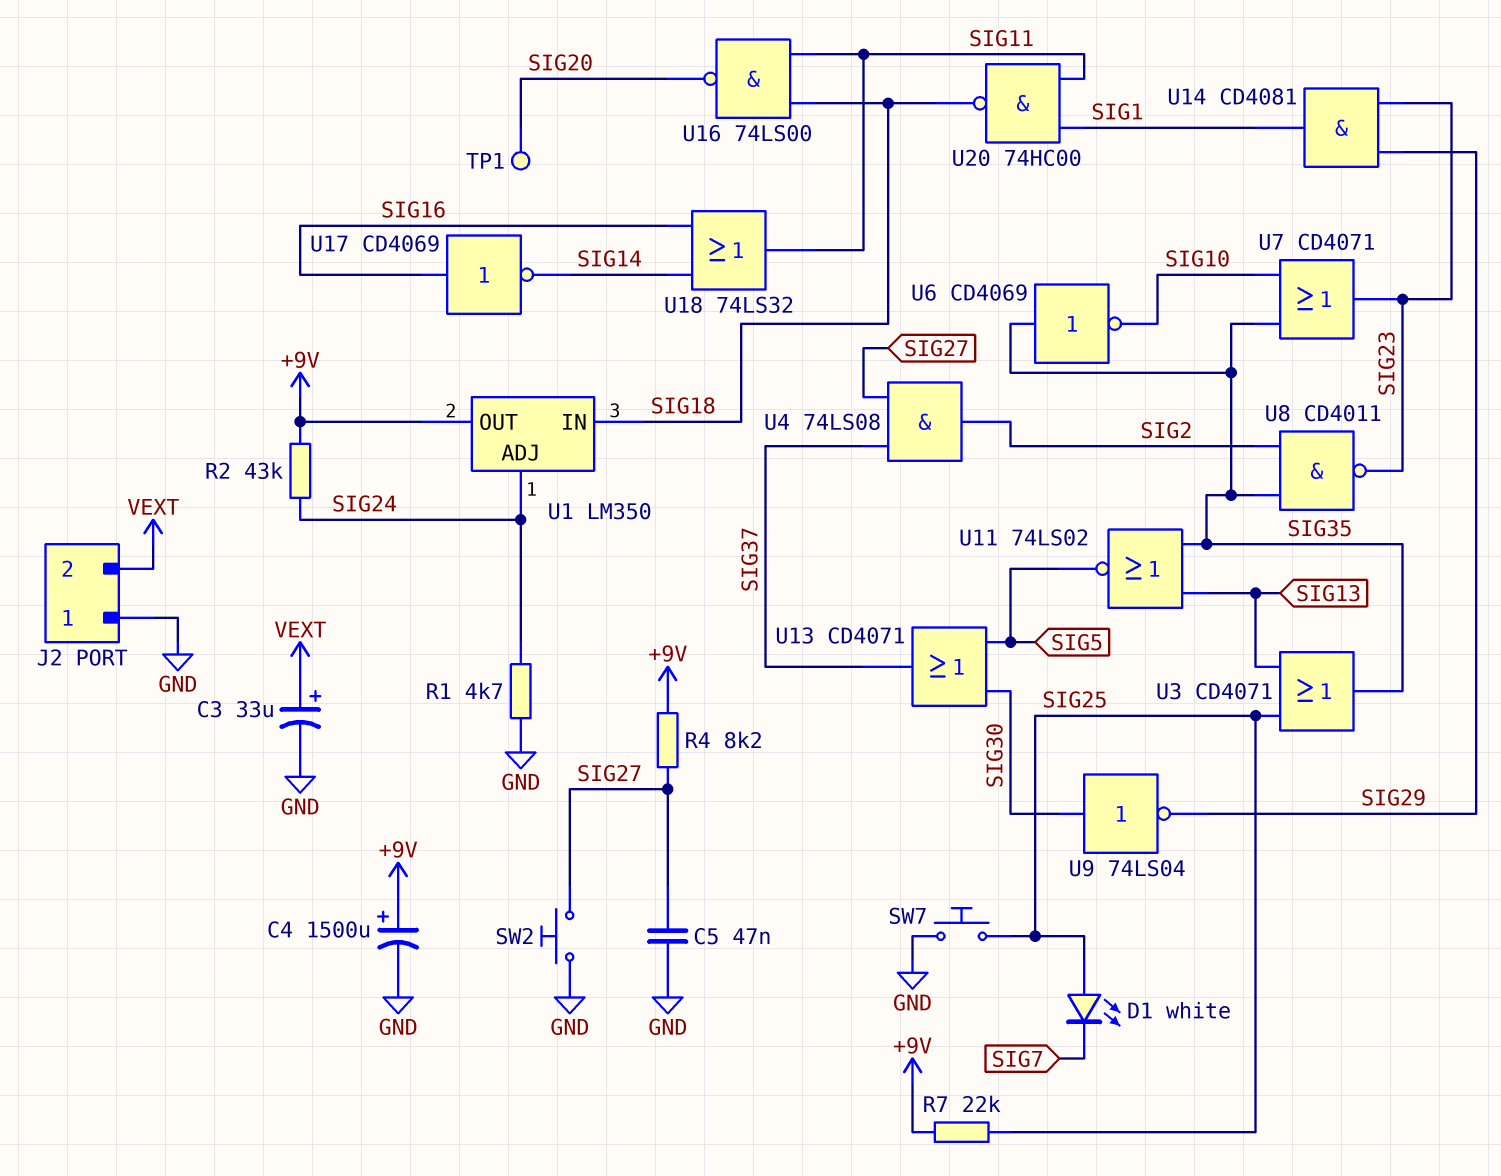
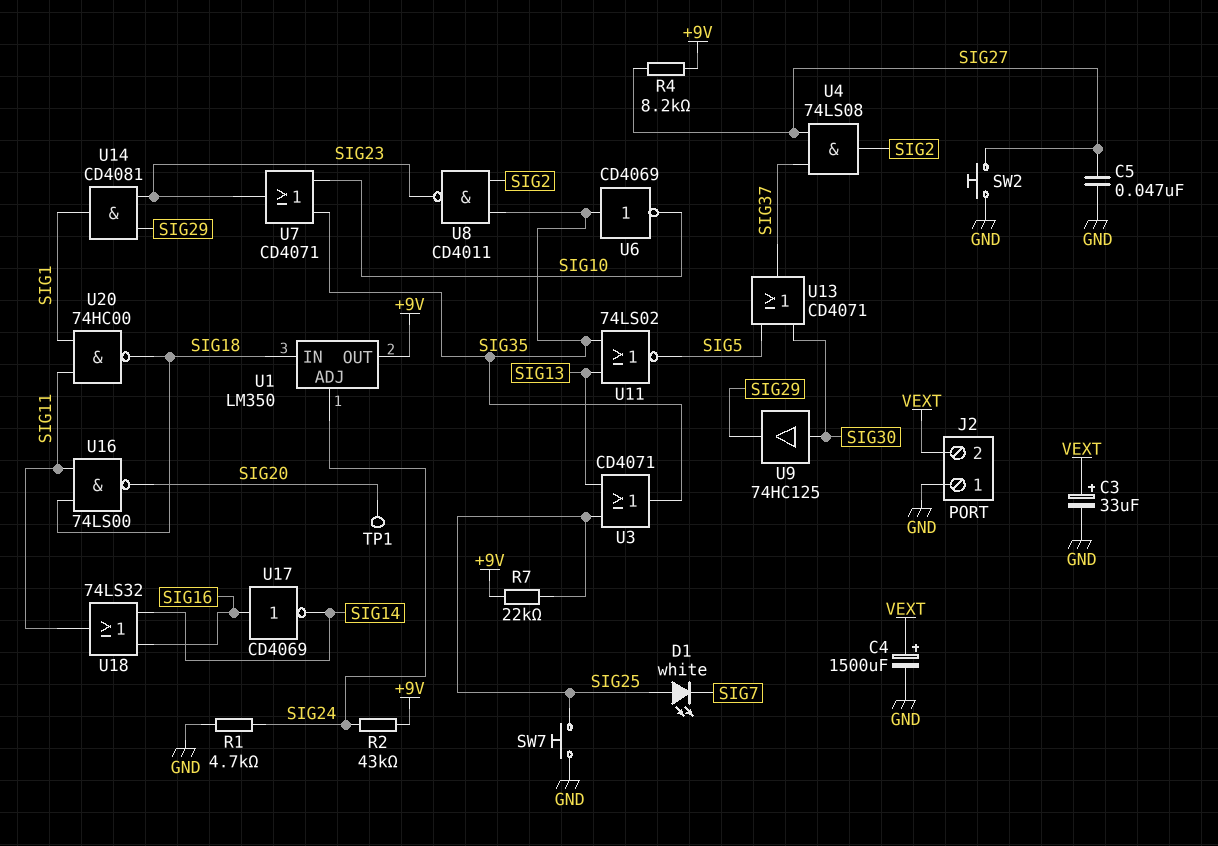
C4: 1500uF (plus +9V, minus GND) -> 1500uF (plus VEXT, minus GND)
U9: NOT 74LS04 (in SIG30, out SIG29) -> buffer 74HC125 (in SIG30, out SIG29)

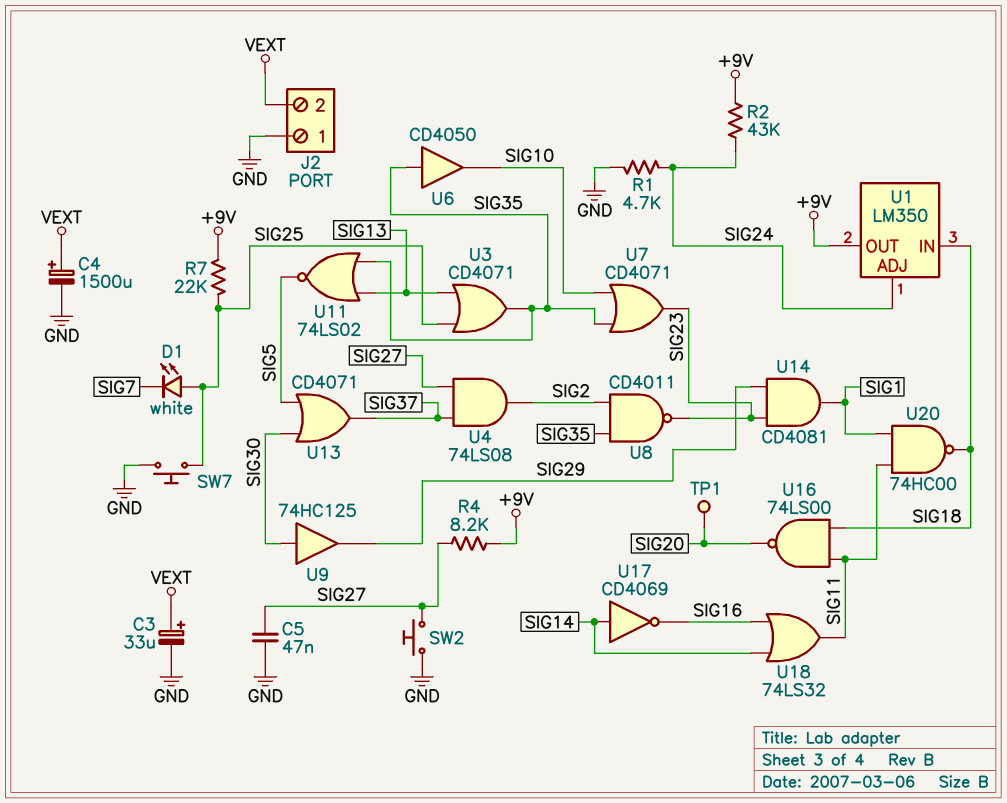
U6: NOT CD4069 (in SIG35, out SIG10) -> buffer CD4050 (in SIG35, out SIG10)
U17: NOT CD4069 (in SIG16, out SIG14) -> NOT CD4069 (in SIG14, out SIG16)

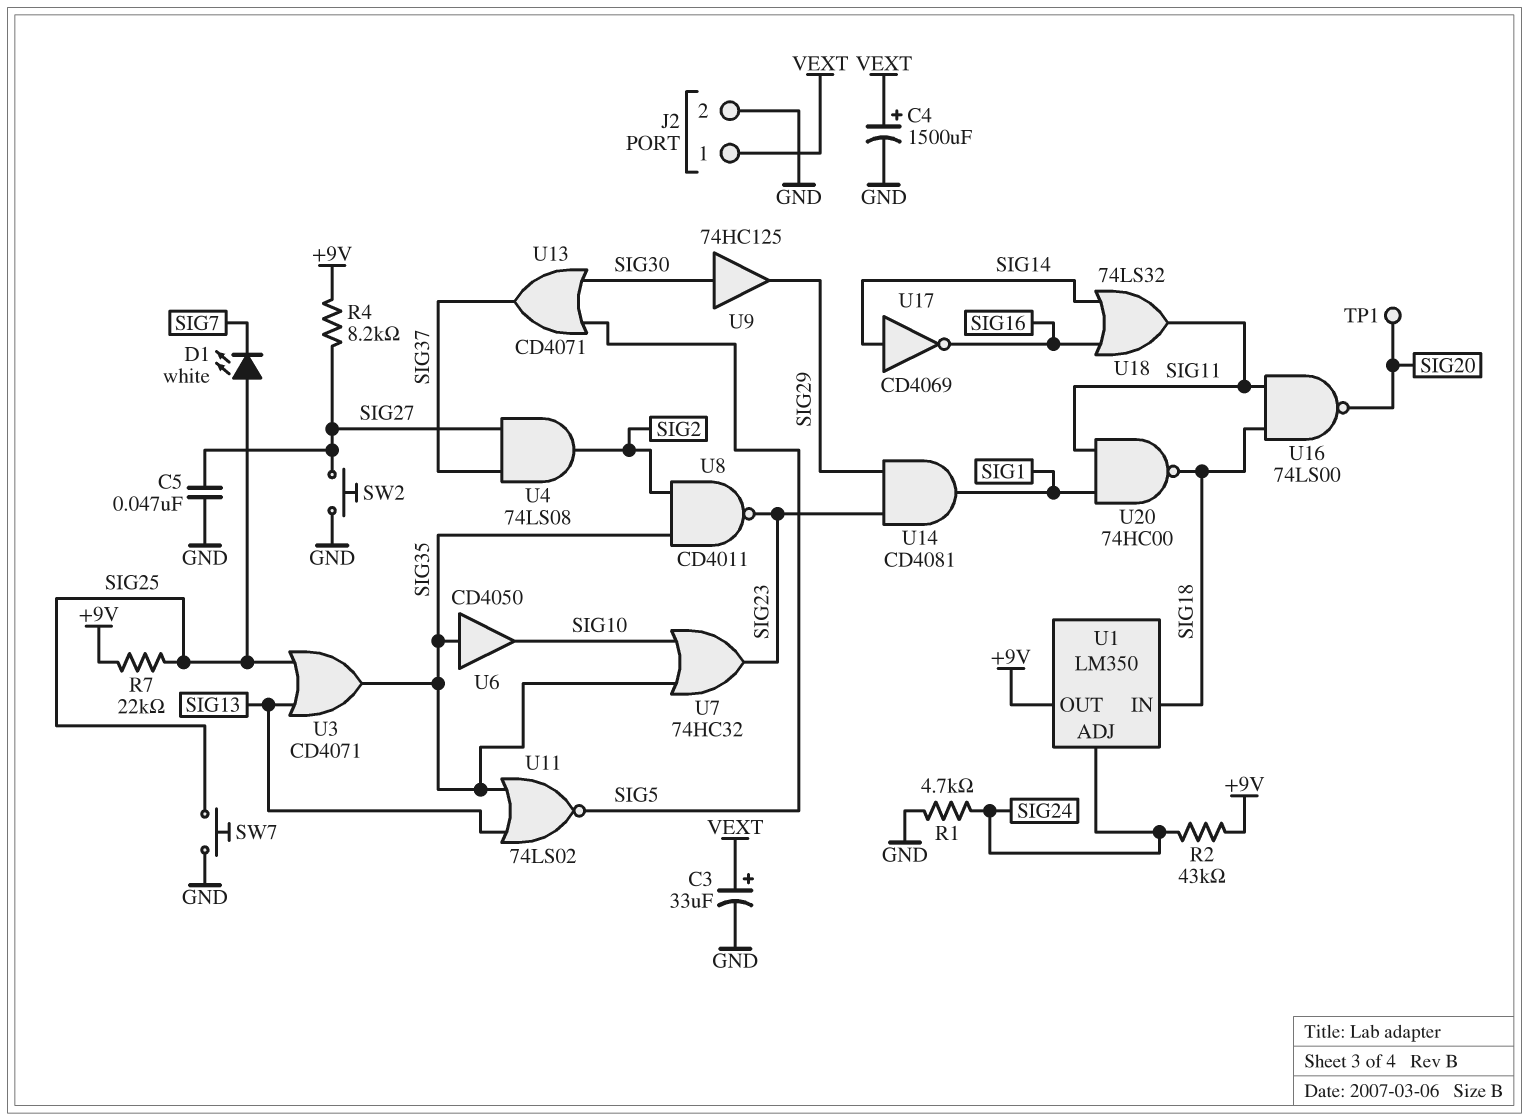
J2 pin 1: GND -> VEXT
J2 pin 2: VEXT -> GND
U7: OR CD4071 (in SIG10, in SIG35, out SIG23) -> OR 74HC32 (in SIG10, in SIG35, out SIG23)

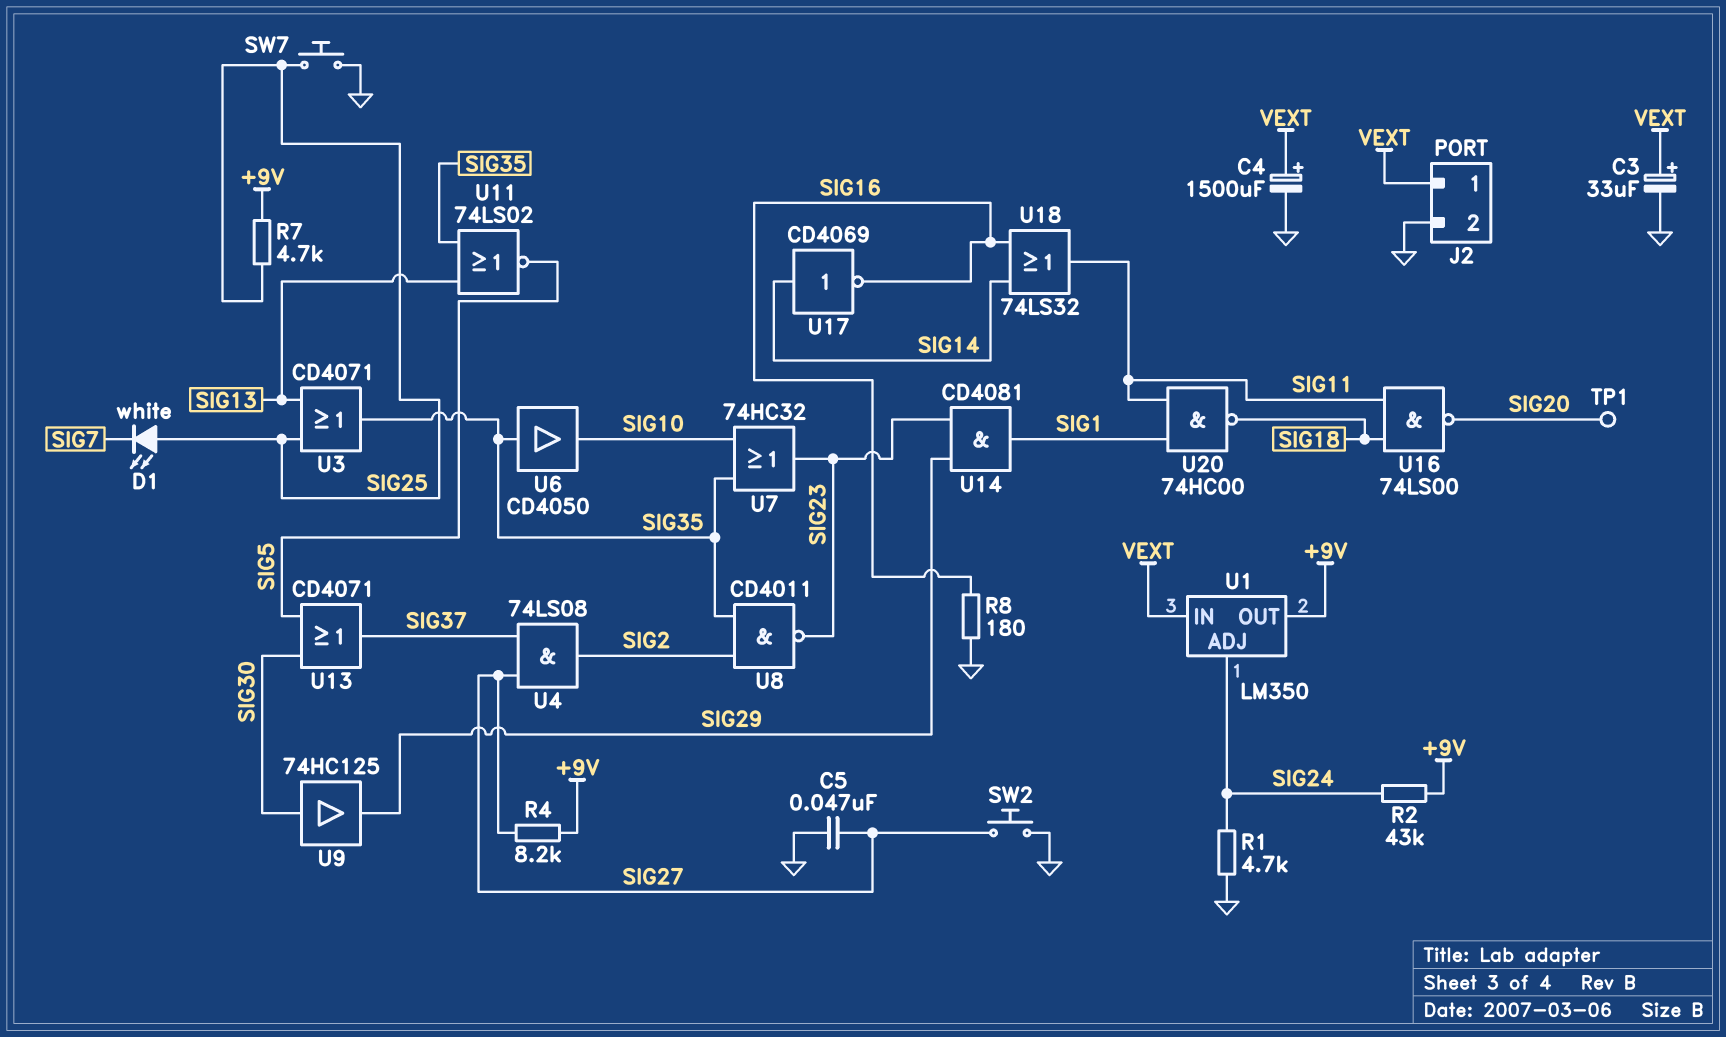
R7: 22k (+9V, SIG25) -> 4.7k (+9V, SIG25)
R8: none -> 180 (GND, SIG16)
U1 pin IN: SIG18 -> VEXT

